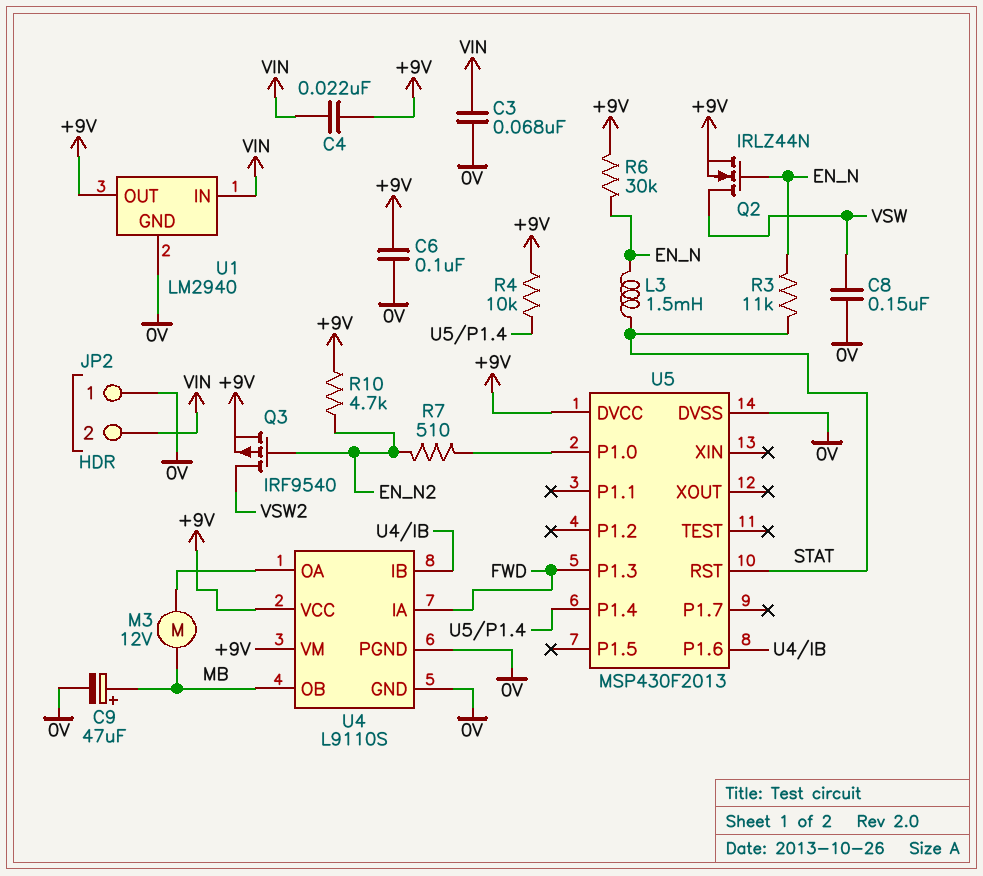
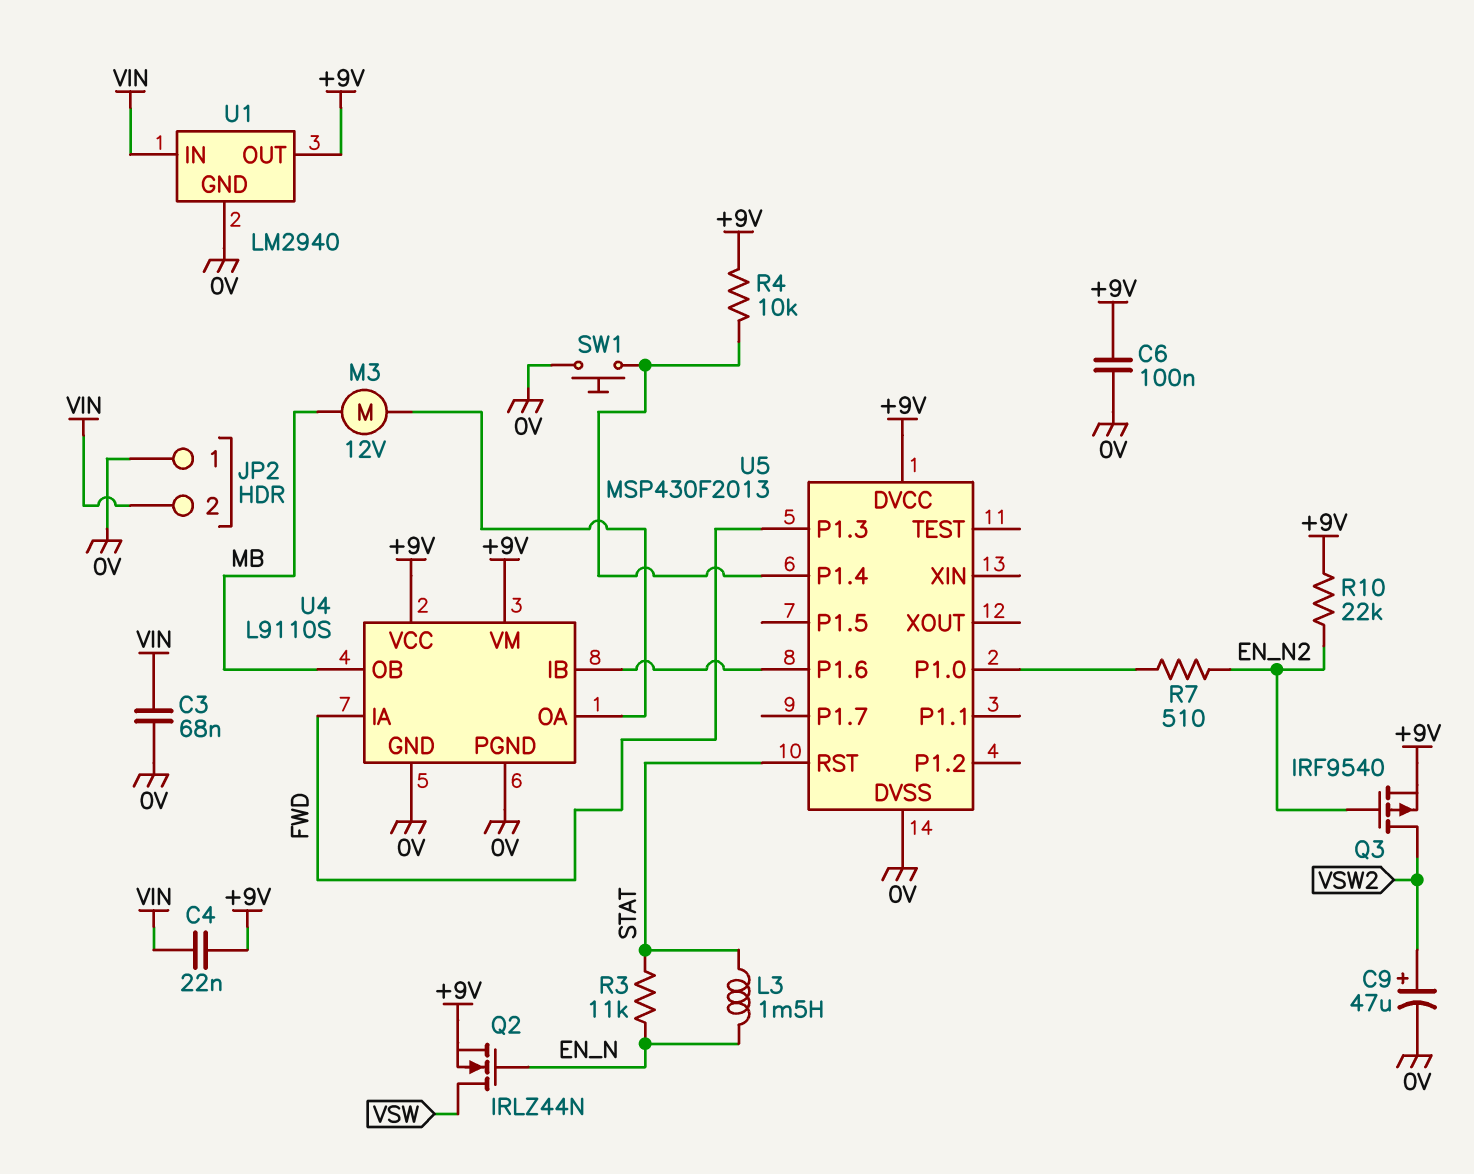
C8: 150nF (0V, VSW) -> none
C9: 47uF (plus MB, minus 0V) -> 47uF (plus VSW2, minus 0V)
R6: 30k (+9V, EN_N) -> none
R10: 4.7k (+9V, EN_N2) -> 22k (+9V, EN_N2)
SW1: none -> button (0V, U5/P1.4)

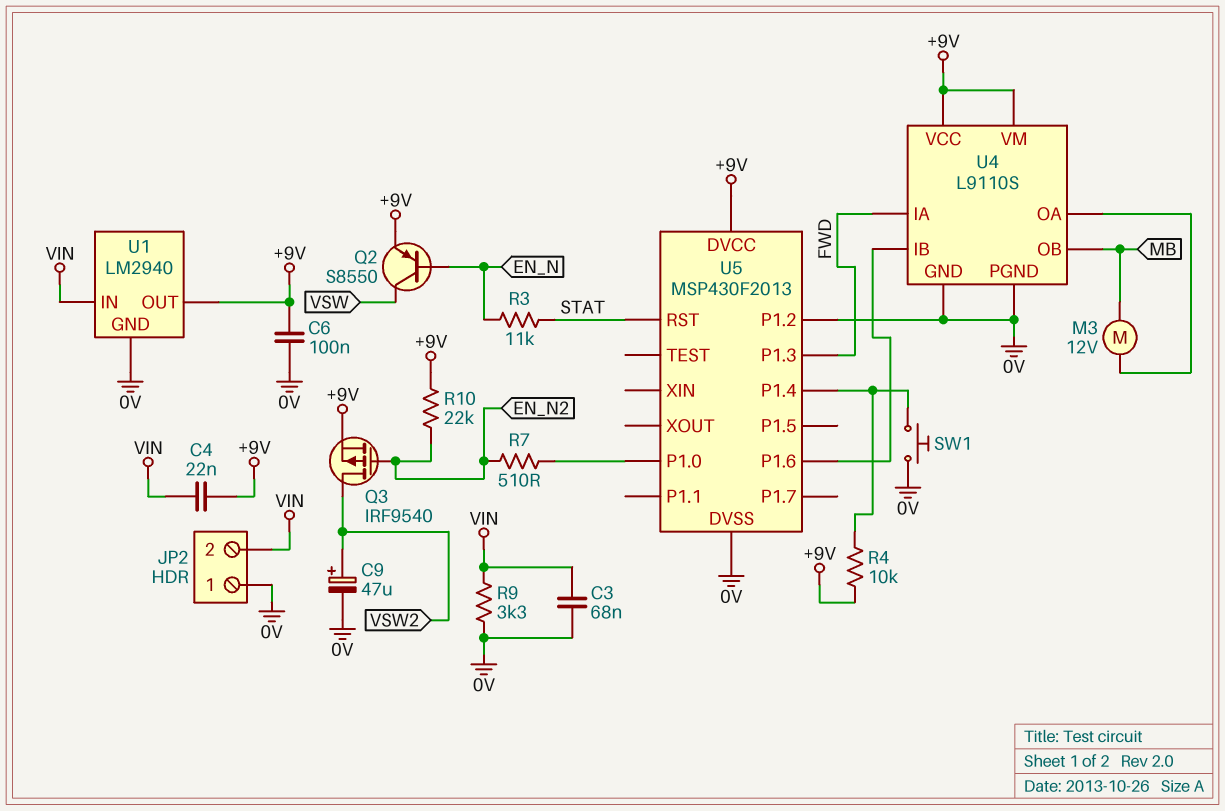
L3: 1.5mH (EN_N, STAT) -> none
Q2: NMOS IRLZ44N (G EN_N, D VSW, S +9V) -> PNP S8550 (B EN_N, C VSW, E +9V)
R9: none -> 3.3k (0V, VIN)
U5 pin P1.2: none -> 0V

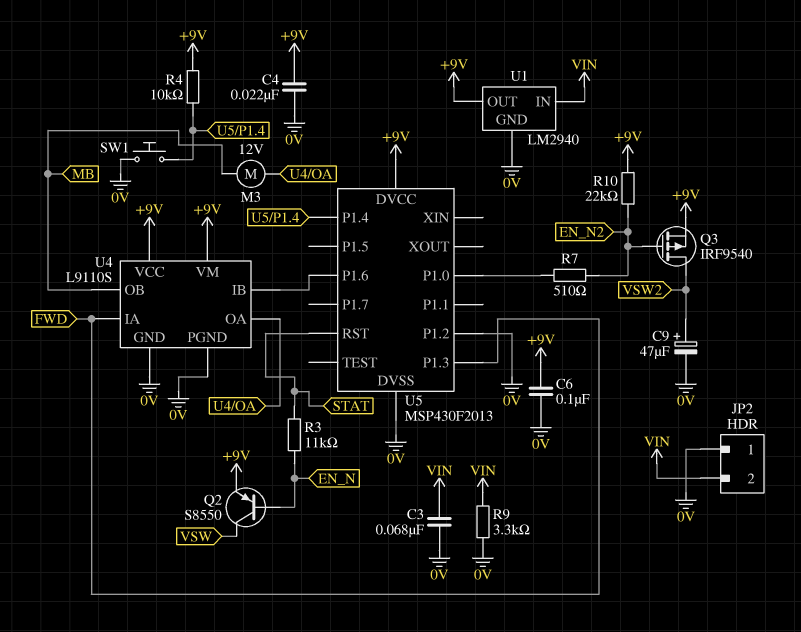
C4: 22nF (+9V, VIN) -> 22nF (+9V, 0V)

